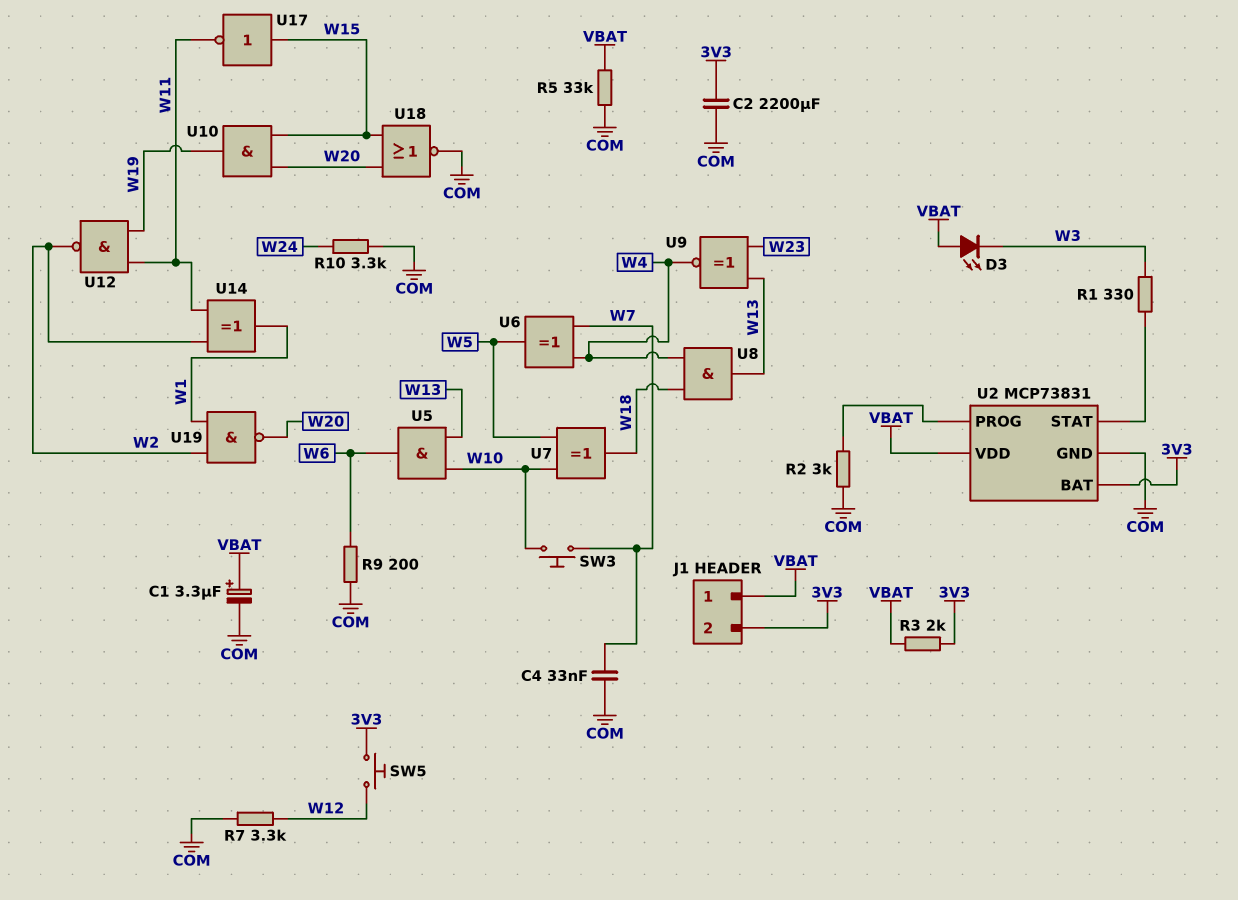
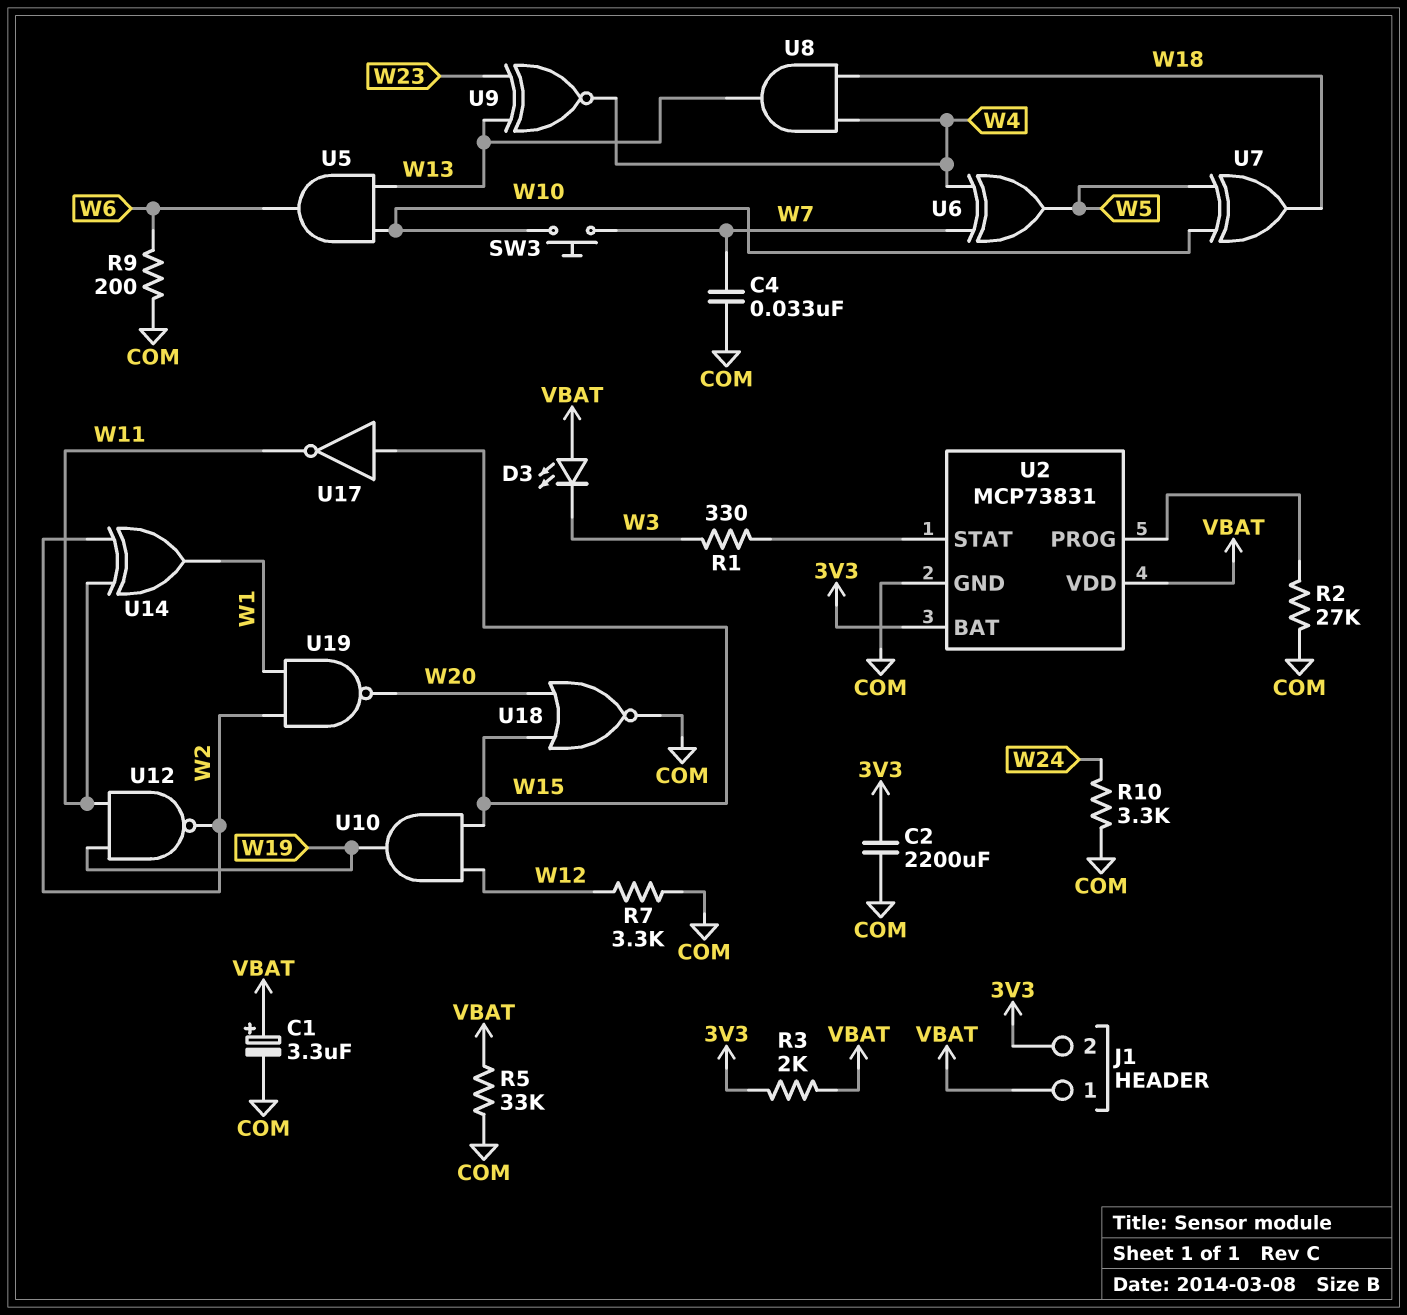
R2: 3k (COM, U2/PROG) -> 27k (COM, U2/PROG)
SW5: button (3V3, W12) -> none
U10: AND (in W15, in W20, out W19) -> AND (in W12, in W15, out W19)

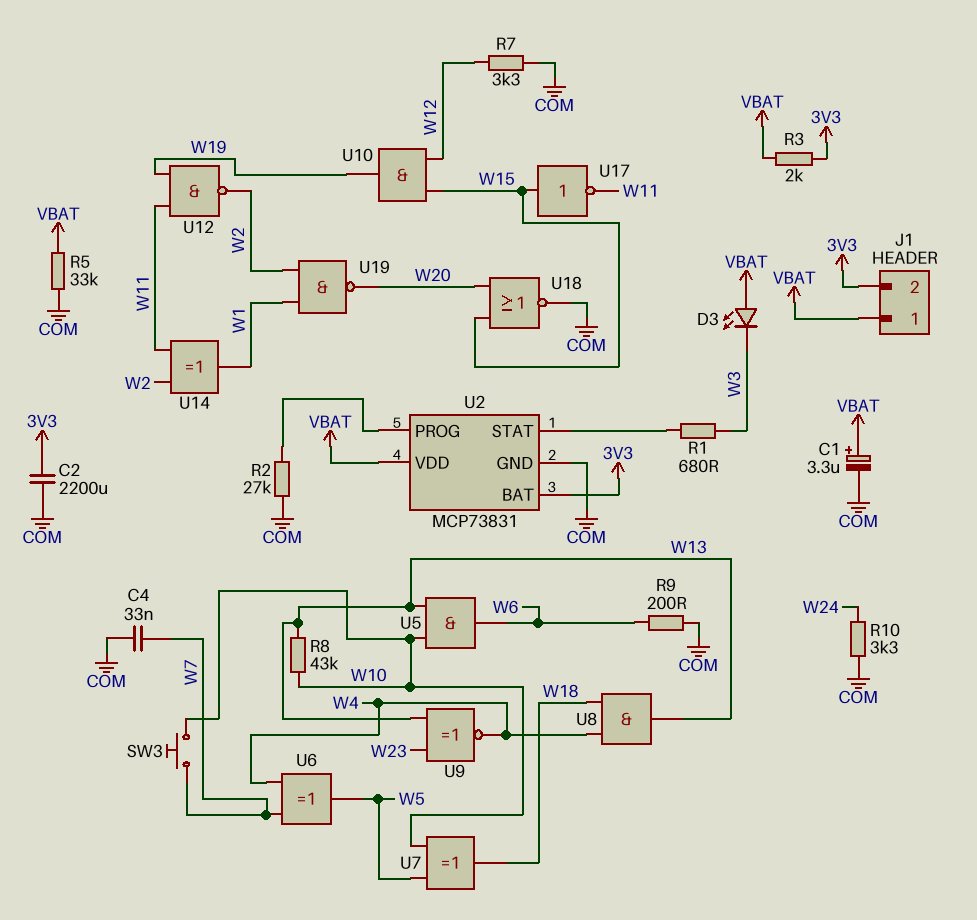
R1: 330 (U2/STAT, W3) -> 680 (U2/STAT, W3)
R8: none -> 43k (W10, W13)

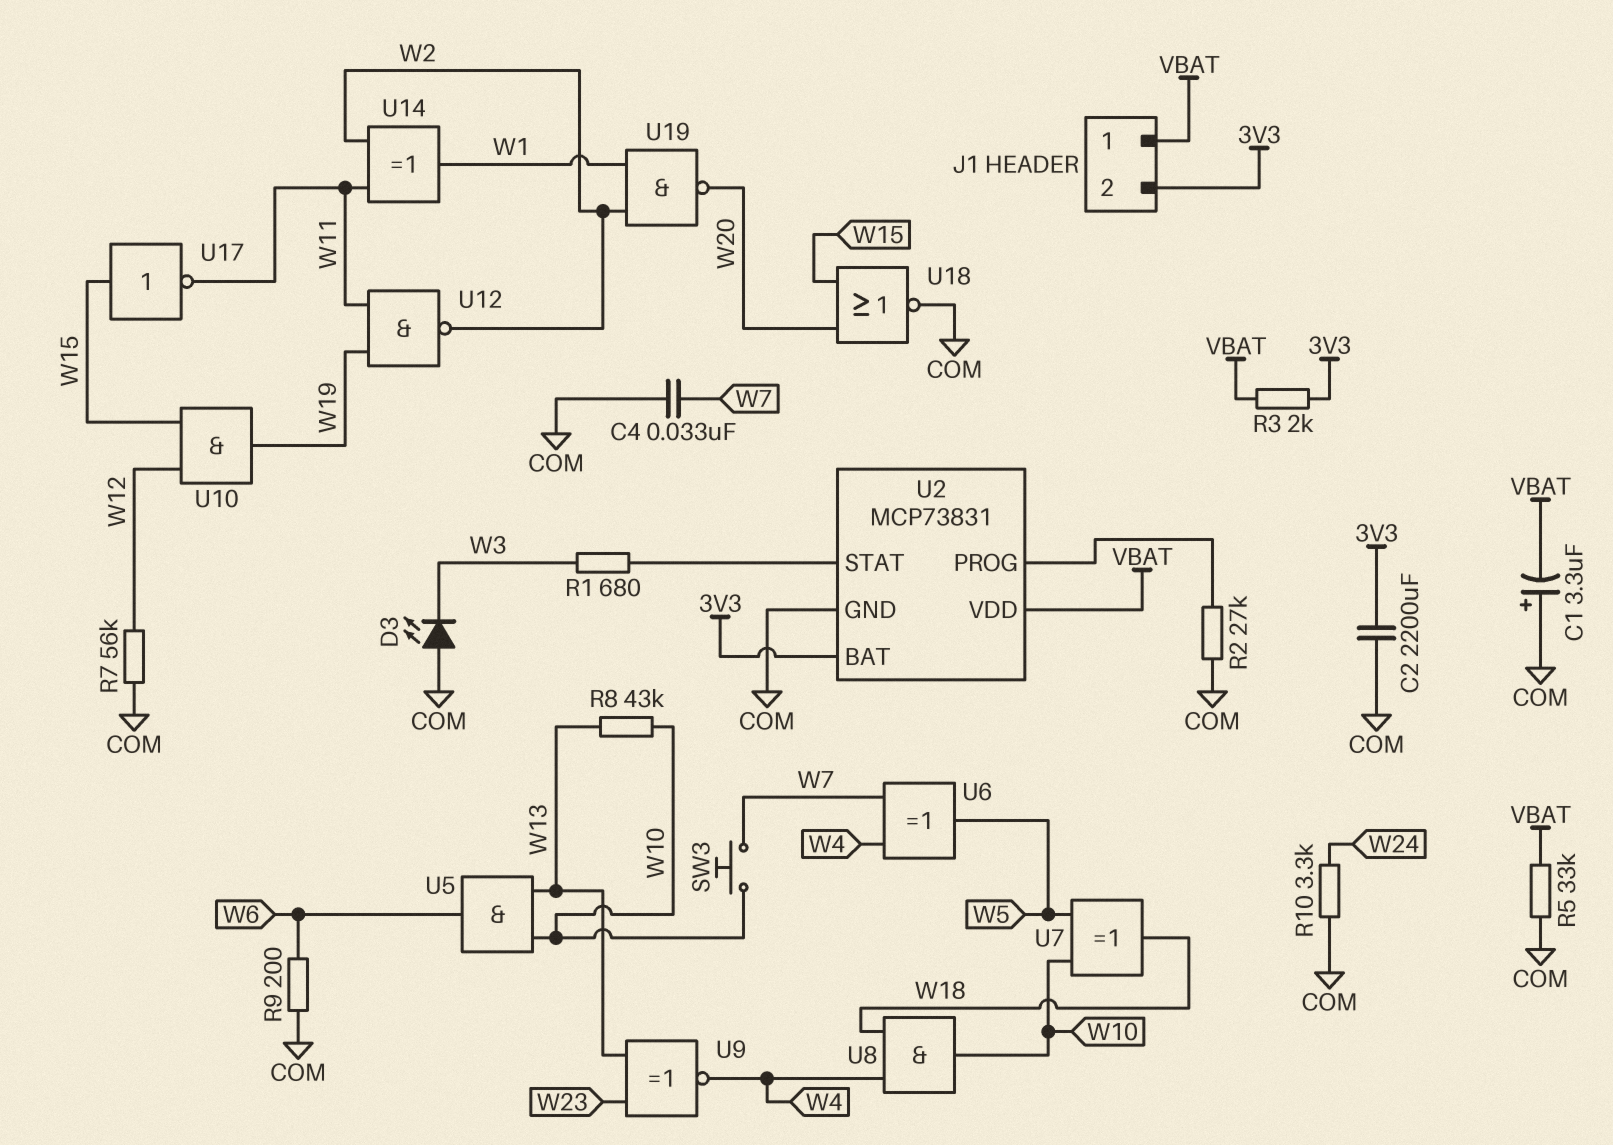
C1: 3.3uF (plus VBAT, minus COM) -> 3.3uF (plus COM, minus VBAT)
D3: LED (A VBAT, K W3) -> LED (A COM, K W3)
R7: 3.3k (COM, W12) -> 56k (COM, W12)
U8: AND (in W4, in W18, out W13) -> AND (in W4, in W18, out W10)

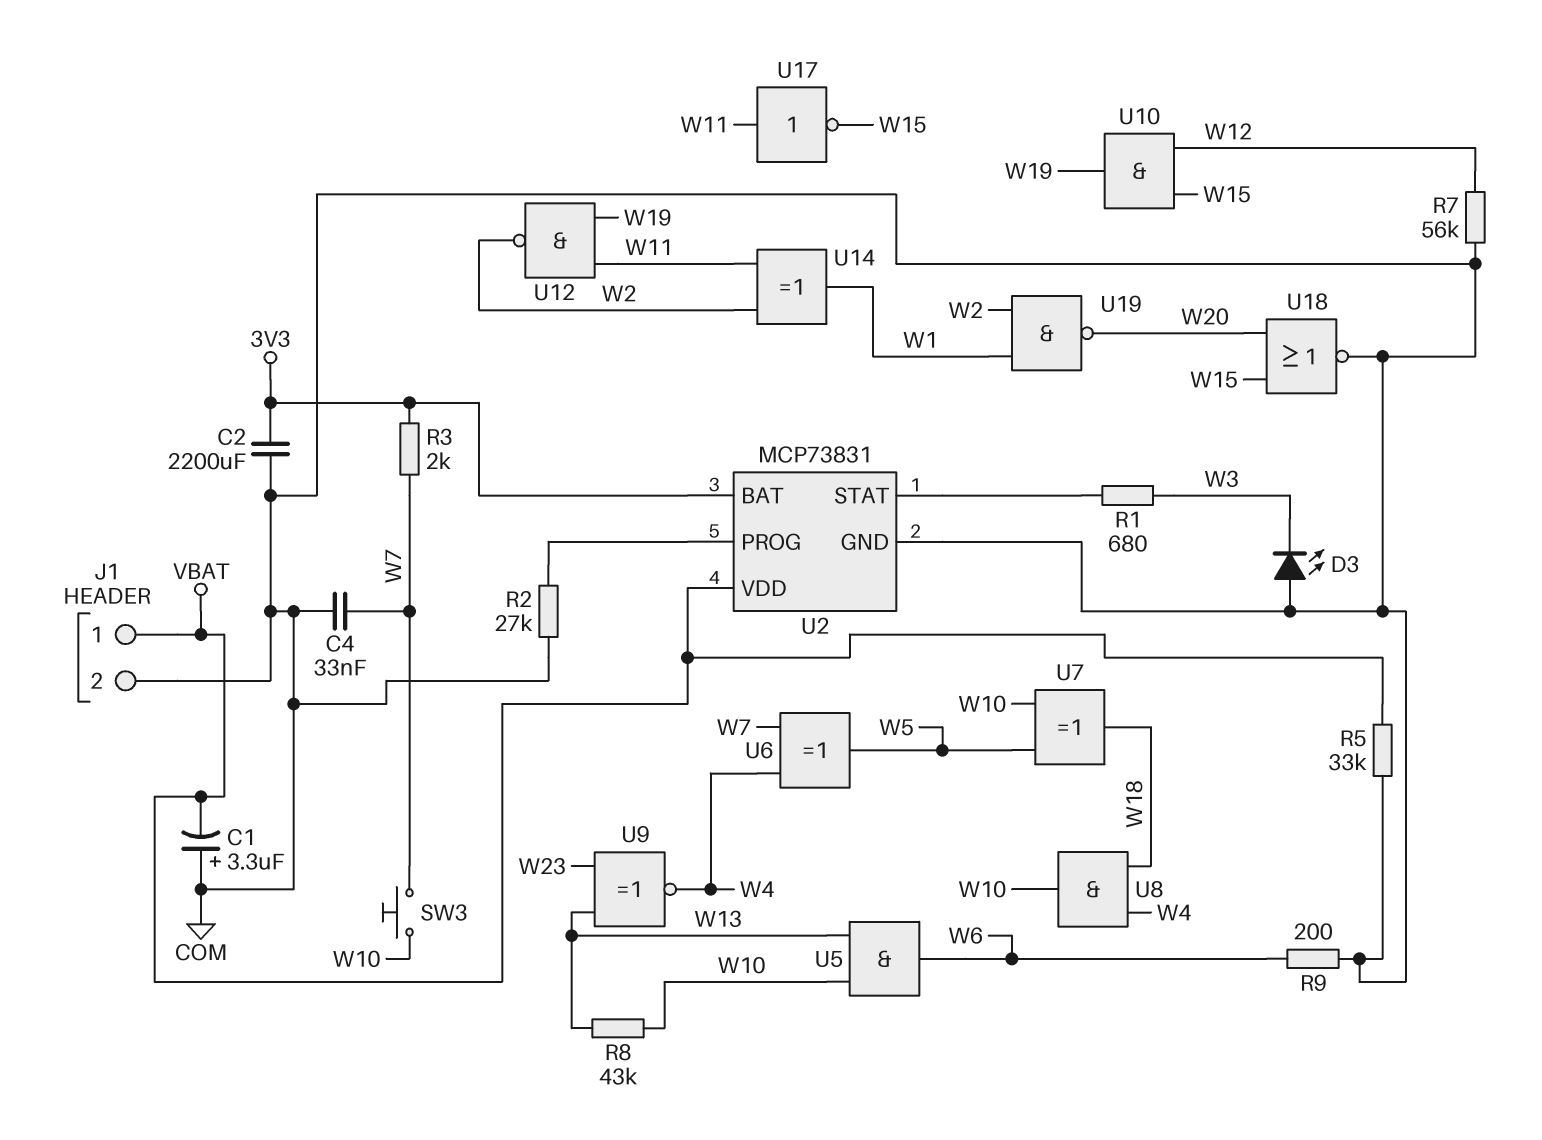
J1 pin 2: 3V3 -> COM
R3: 2k (3V3, VBAT) -> 2k (3V3, W7)
R10: 3.3k (COM, W24) -> none
U17: NOT (in W15, out W11) -> NOT (in W11, out W15)

